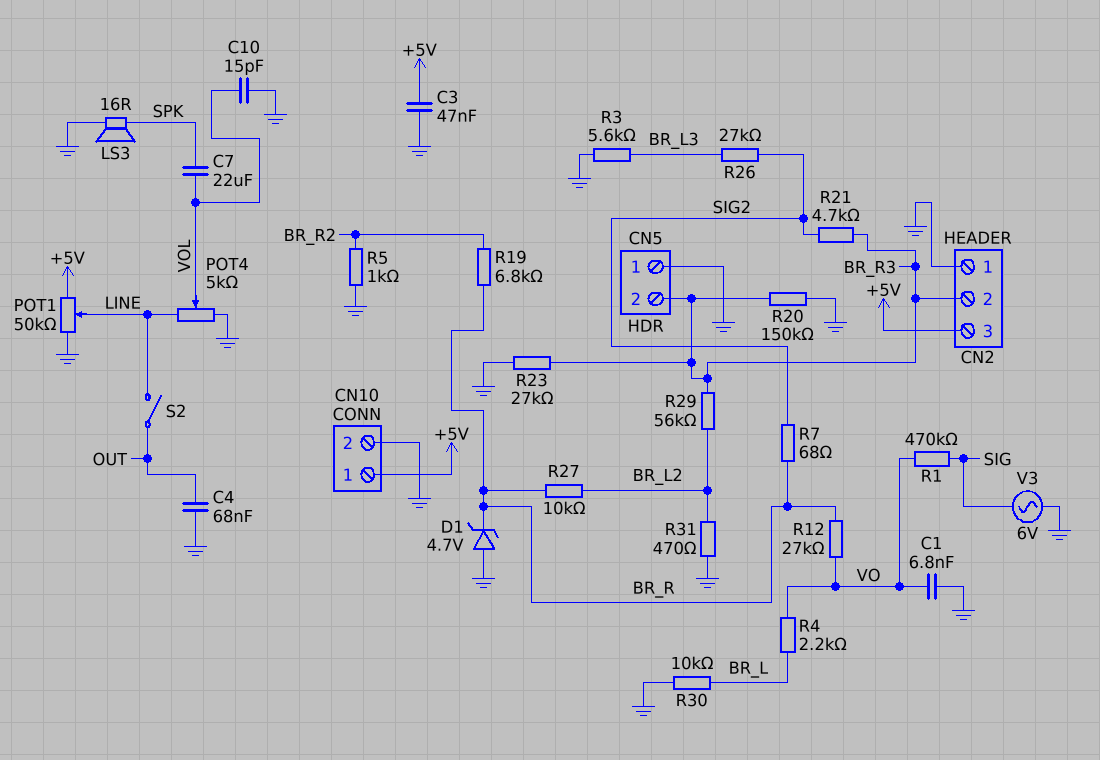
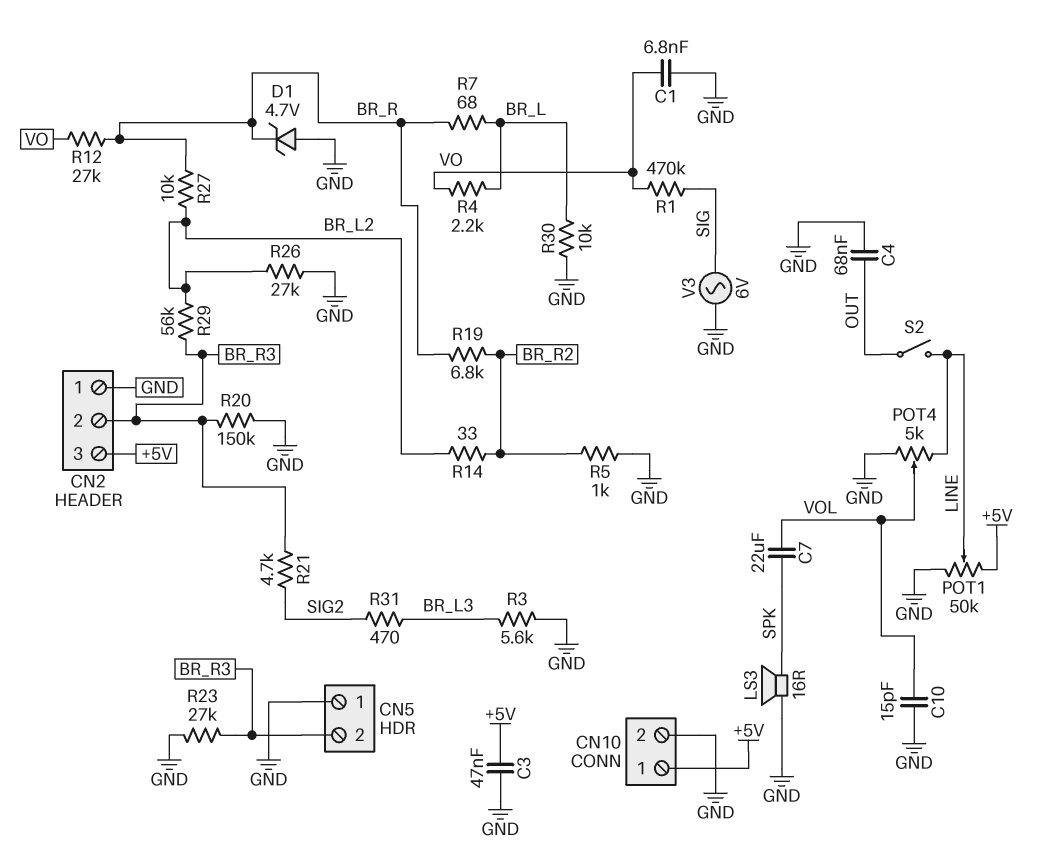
R7: 68 (BR_R, SIG2) -> 68 (BR_L, BR_R)
R14: none -> 33 (BR_L2, BR_R2)
R26: 27k (BR_L3, SIG2) -> 27k (BR_L2, GND)
R31: 470 (BR_L2, GND) -> 470 (BR_L3, SIG2)

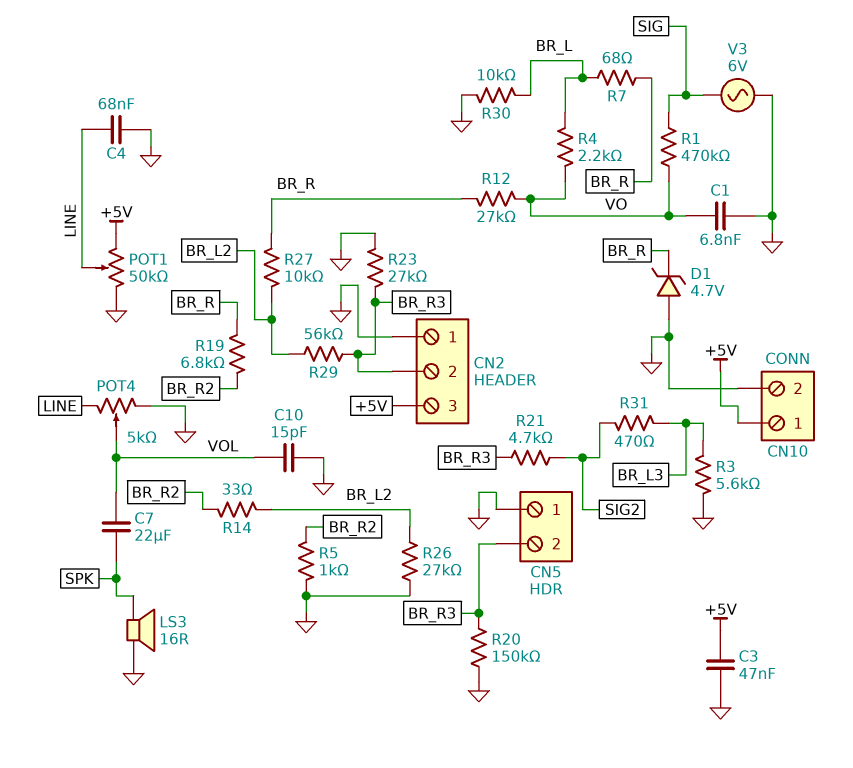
C4: 68nF (GND, OUT) -> 68nF (GND, LINE)
S2: switch (LINE, OUT) -> none

